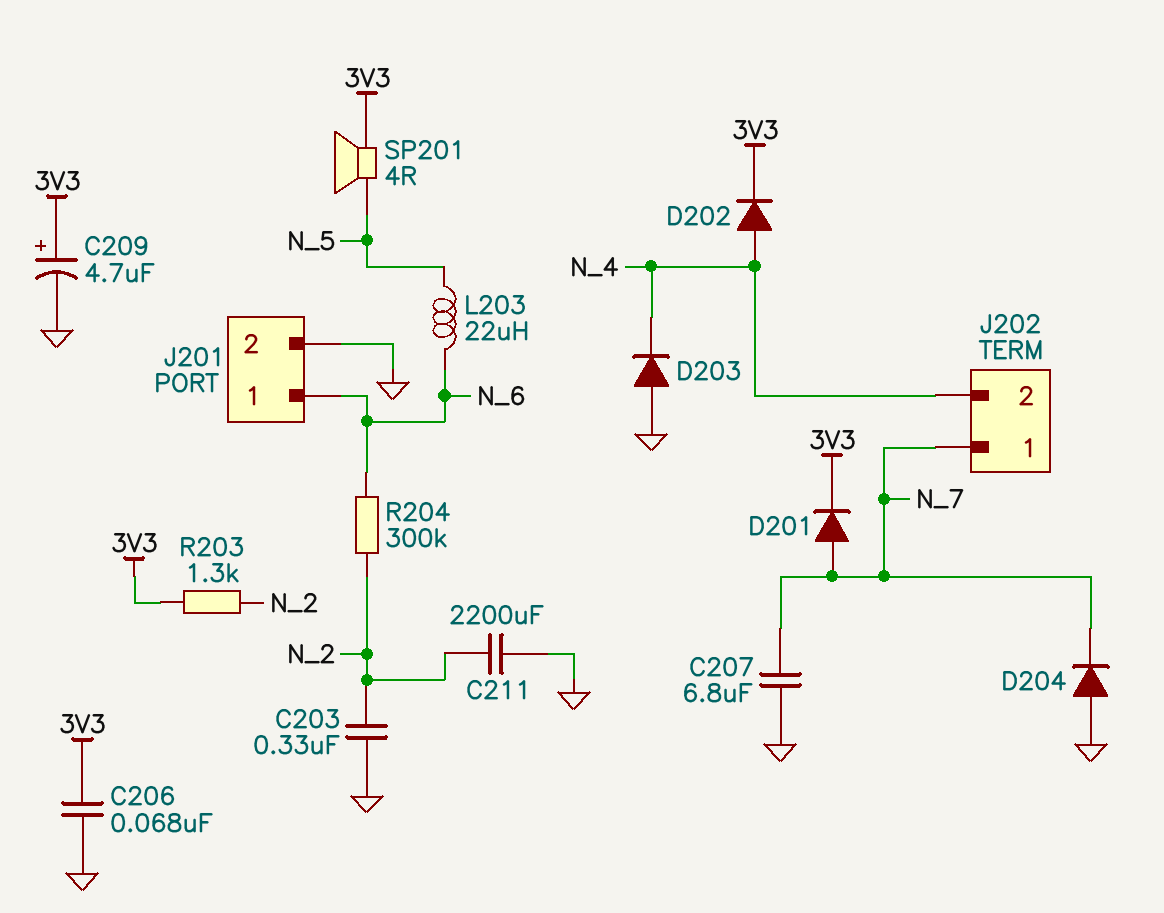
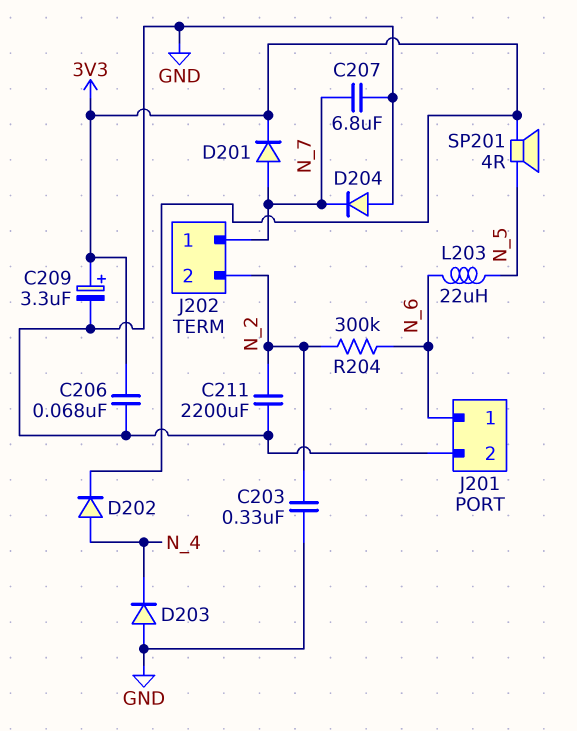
C209: 4.7uF (plus 3V3, minus GND) -> 3.3uF (plus 3V3, minus GND)
J202 pin 2: N_4 -> N_2
R203: 1.3k (3V3, N_2) -> none

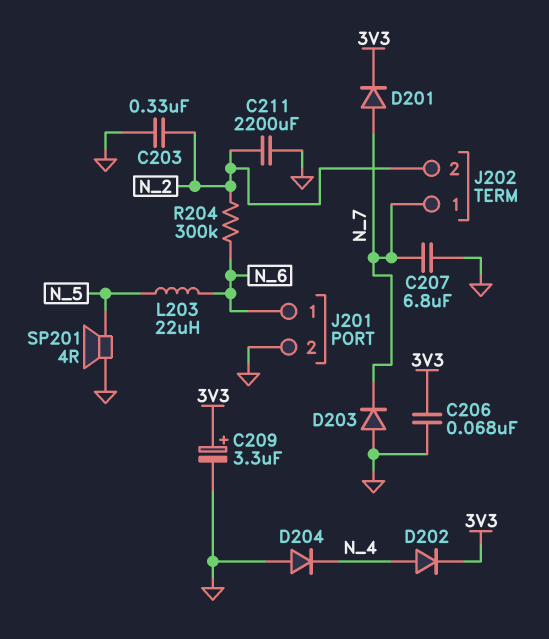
D203: diode (A GND, K N_4) -> diode (A GND, K N_7)
D204: diode (A GND, K N_7) -> diode (A GND, K N_4)
SP201: speaker 4R (3V3, N_5) -> speaker 4R (GND, N_5)

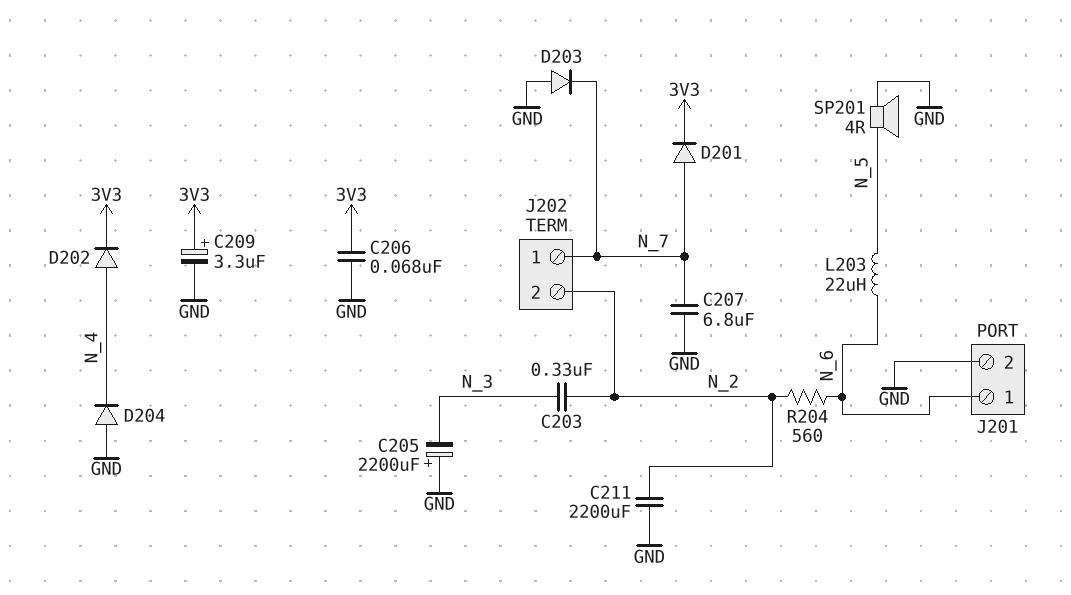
C203: 330nF (GND, N_2) -> 330nF (N_2, N_3)
C205: none -> 2200uF (plus GND, minus N_3)
R204: 300k (N_2, N_6) -> 560 (N_2, N_6)

